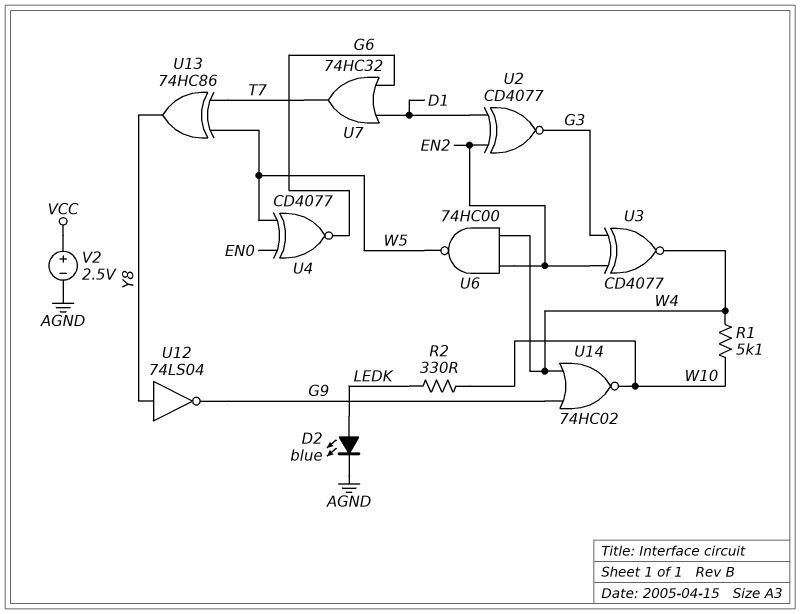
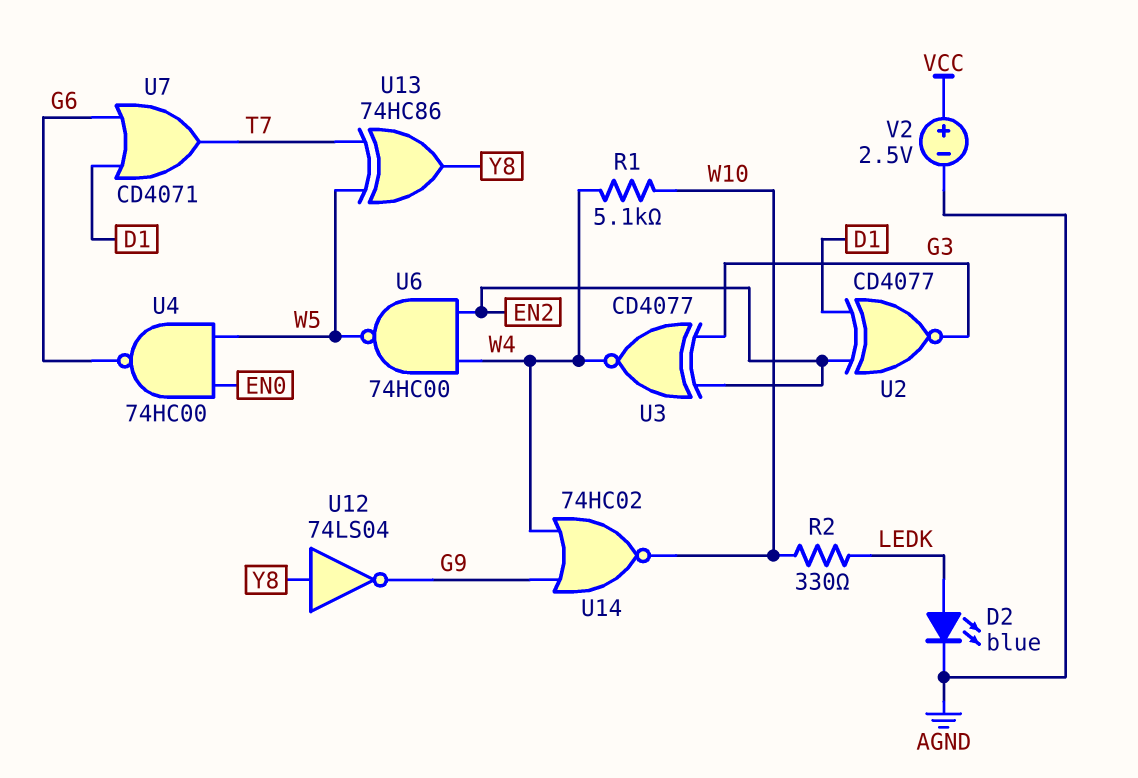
U4: XNOR CD4077 (in EN0, in W5, out G6) -> NAND 74HC00 (in EN0, in W5, out G6)
U7: OR 74HC32 (in D1, in G6, out T7) -> OR CD4071 (in D1, in G6, out T7)

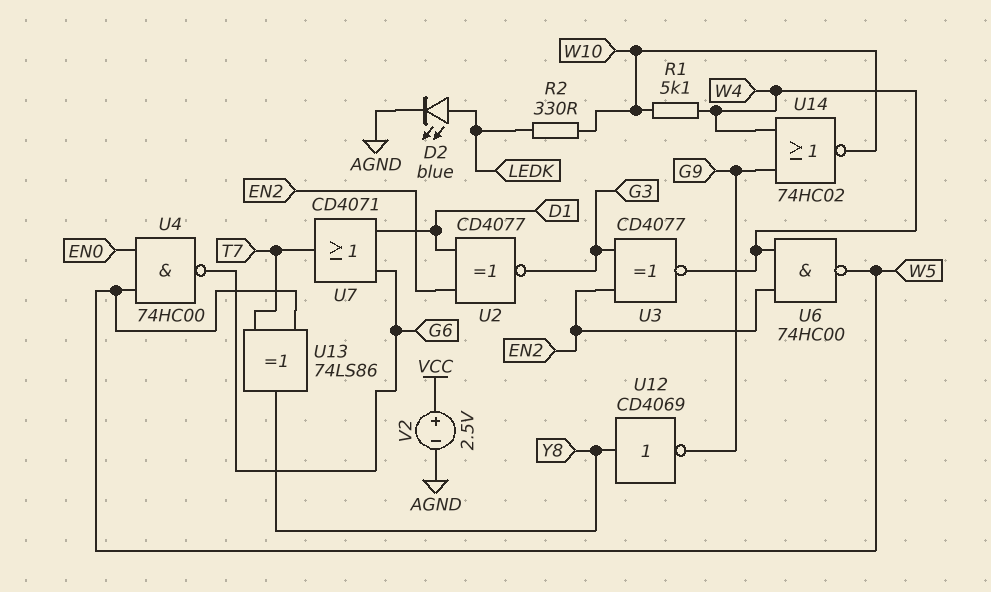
U12: NOT 74LS04 (in Y8, out G9) -> NOT CD4069 (in Y8, out G9)
U13: XOR 74HC86 (in T7, in W5, out Y8) -> XOR 74LS86 (in T7, in W5, out Y8)

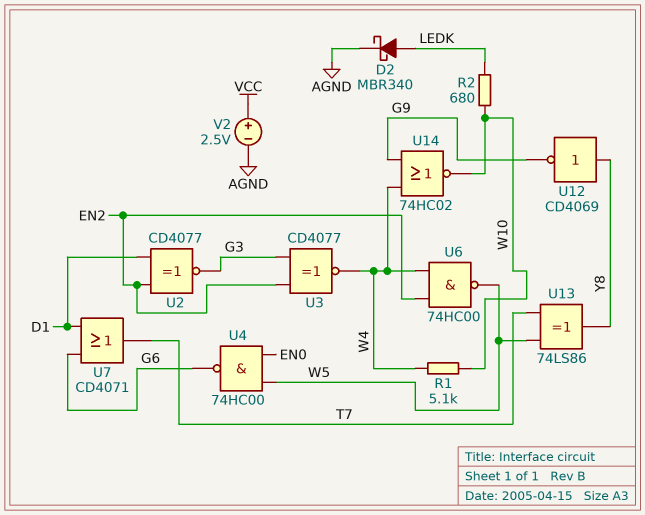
D2: LED blue (A LEDK, K AGND) -> schottky MBR340 (A LEDK, K AGND)
R2: 330 (LEDK, W10) -> 680 (LEDK, W10)

